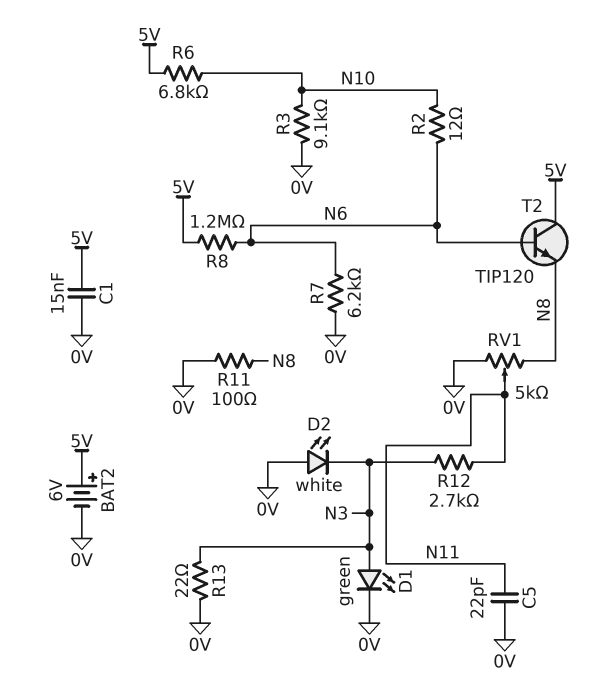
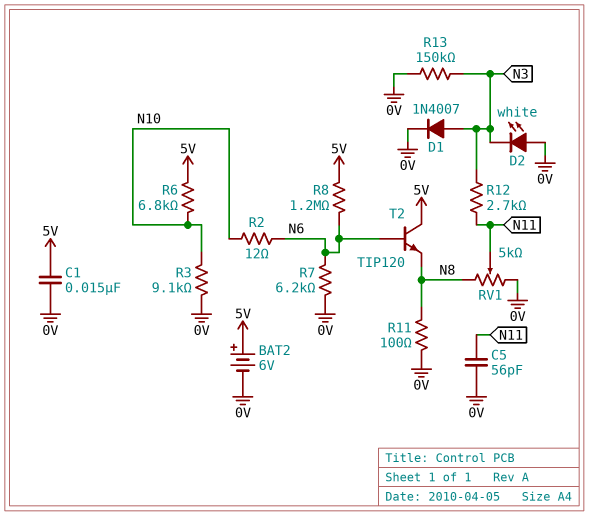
C5: 22pF (0V, N11) -> 56pF (0V, N11)
D1: LED green (A N3, K 0V) -> diode 1N4007 (A N3, K 0V)
R13: 22 (0V, N3) -> 150k (0V, N3)

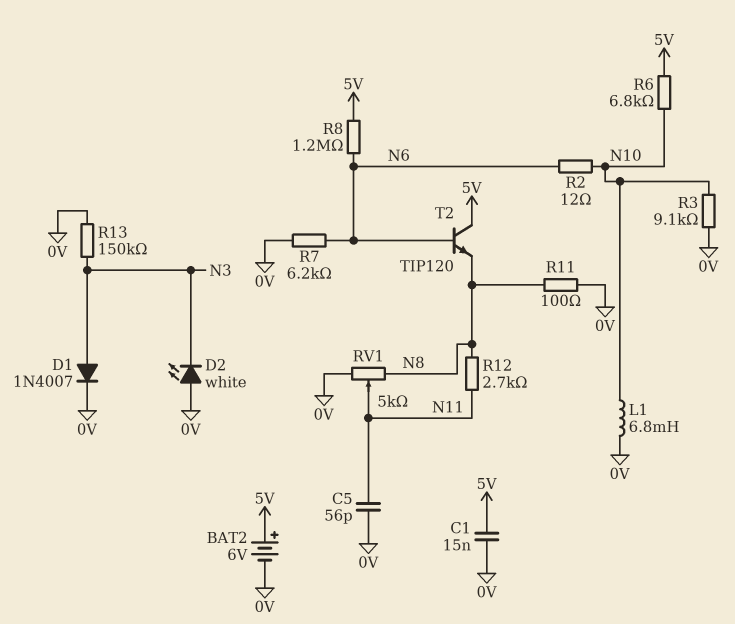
L1: none -> 6.8mH (0V, N10)
R12: 2.7k (N3, N11) -> 2.7k (N8, N11)

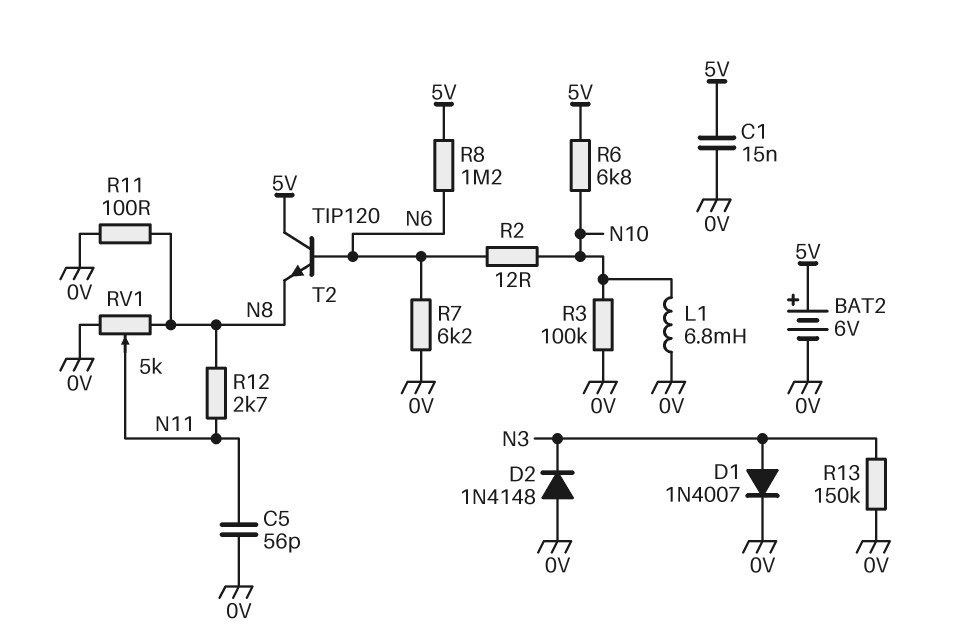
D2: LED white (A 0V, K N3) -> diode 1N4148 (A 0V, K N3)
R3: 9.1k (0V, N10) -> 100k (0V, N10)

